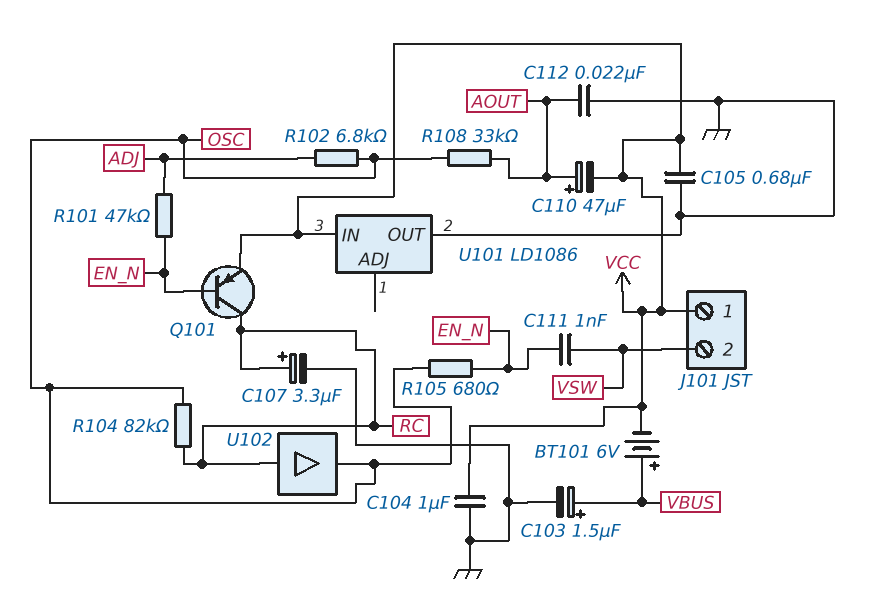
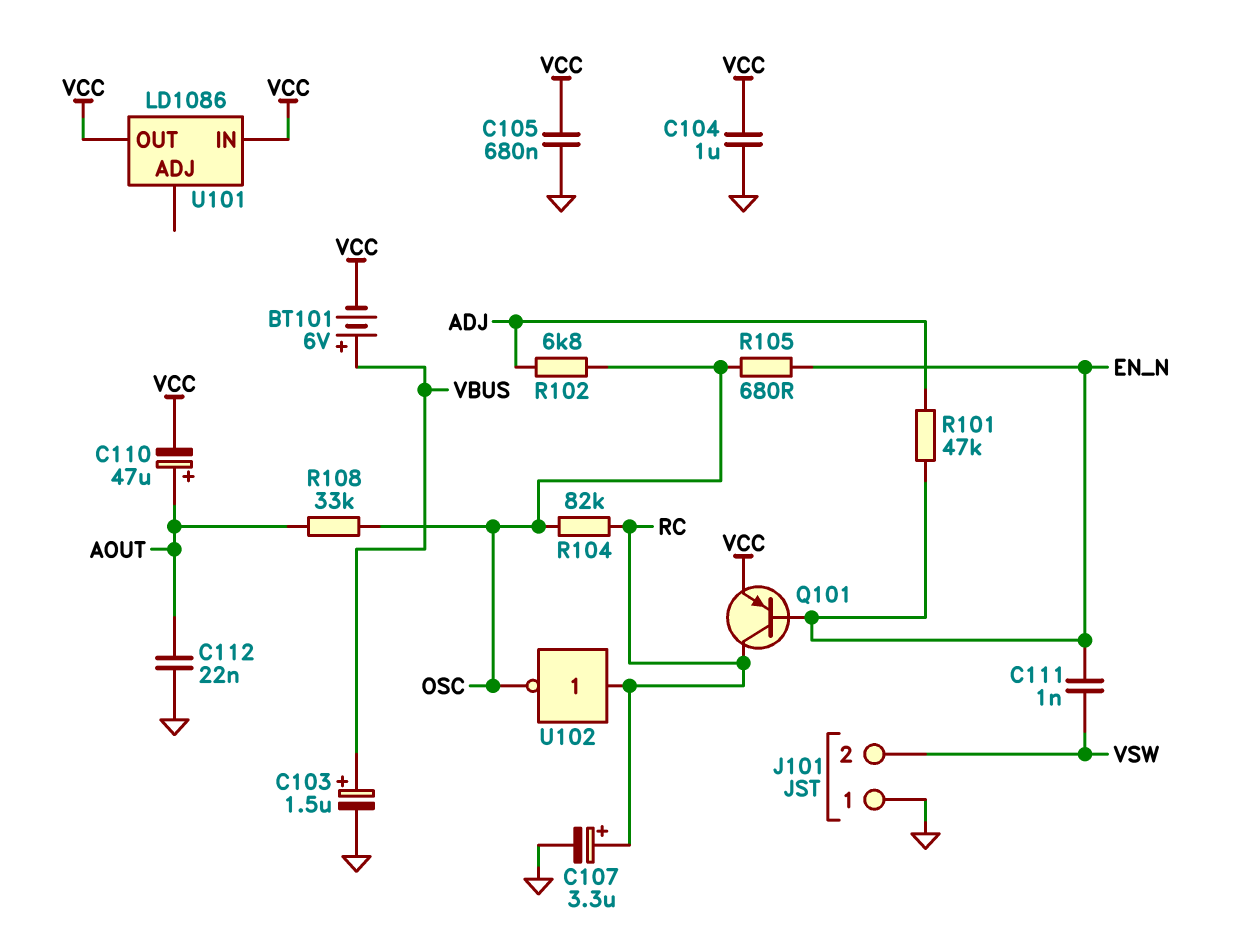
J101 pin 1: VCC -> GND
U101 pin OUT: GND -> VCC
U102: buffer (in RC, out OSC) -> NOT (in RC, out OSC)

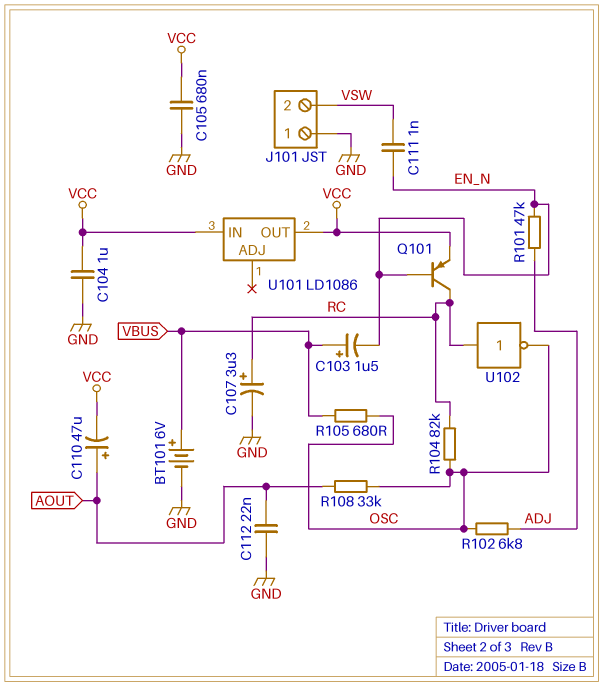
BT101: 6V (plus VBUS, minus VCC) -> 6V (plus VBUS, minus GND)
C103: 1.5uF (plus VBUS, minus GND) -> 1.5uF (plus VBUS, minus EN_N)
R105: 680 (EN_N, OSC) -> 680 (OSC, VBUS)

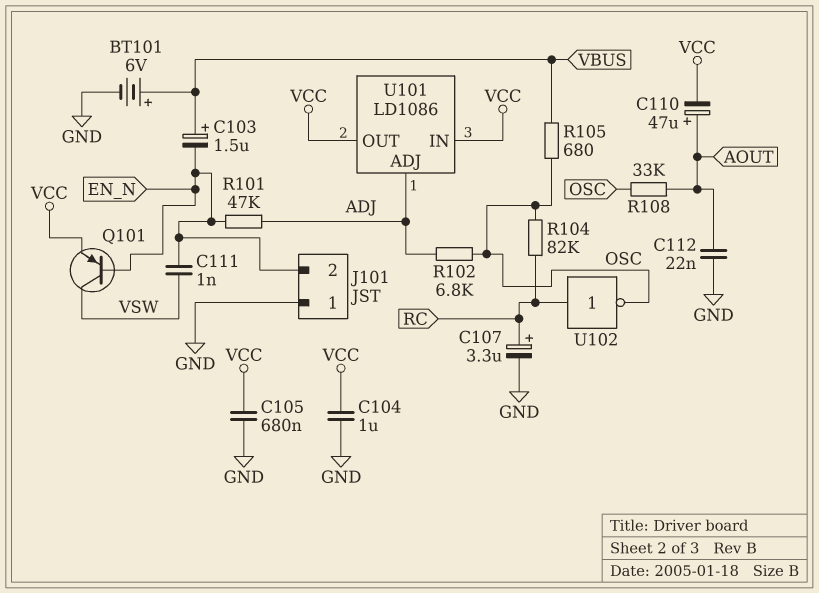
J101 pin 2: VSW -> EN_N
Q101: PNP (B EN_N, C RC, E VCC) -> PNP (B EN_N, C VSW, E VCC)
U101 pin ADJ: none -> ADJ

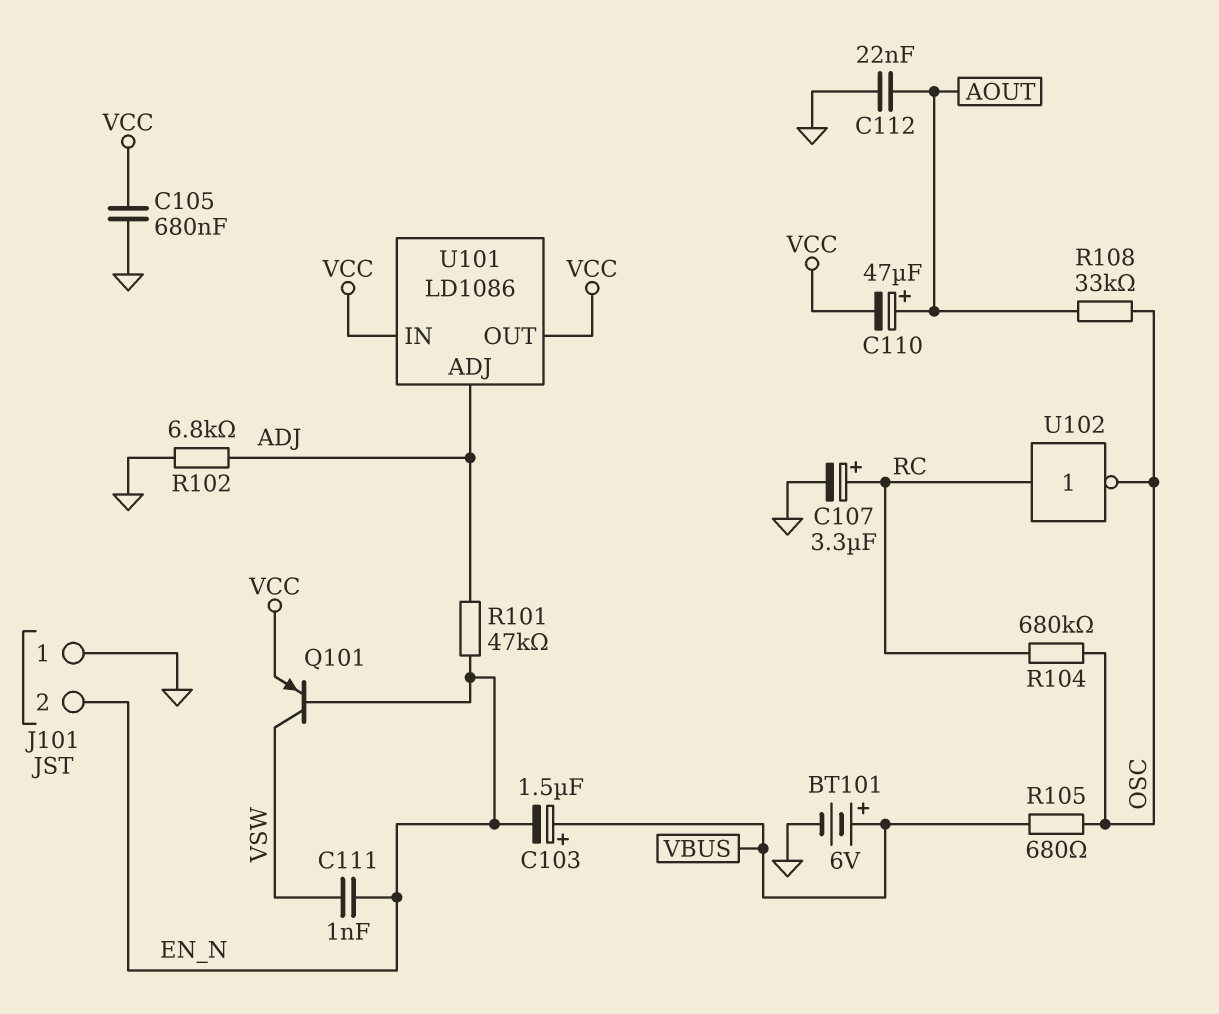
C104: 1uF (GND, VCC) -> none
R102: 6.8k (ADJ, OSC) -> 6.8k (ADJ, GND)
R104: 82k (OSC, RC) -> 680k (OSC, RC)

